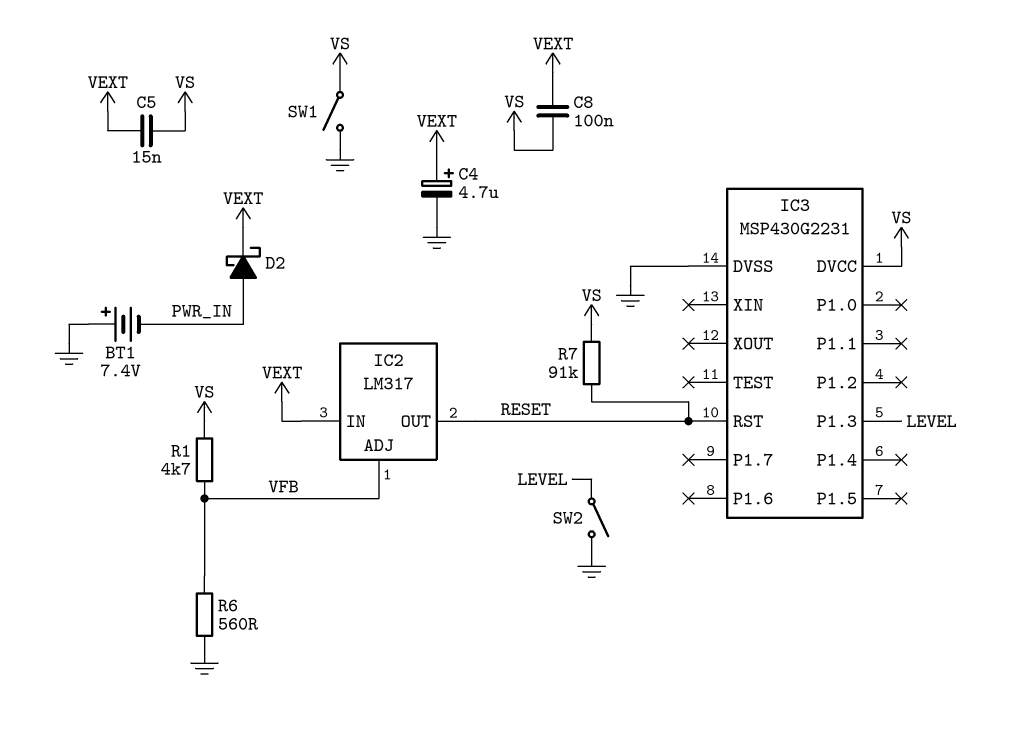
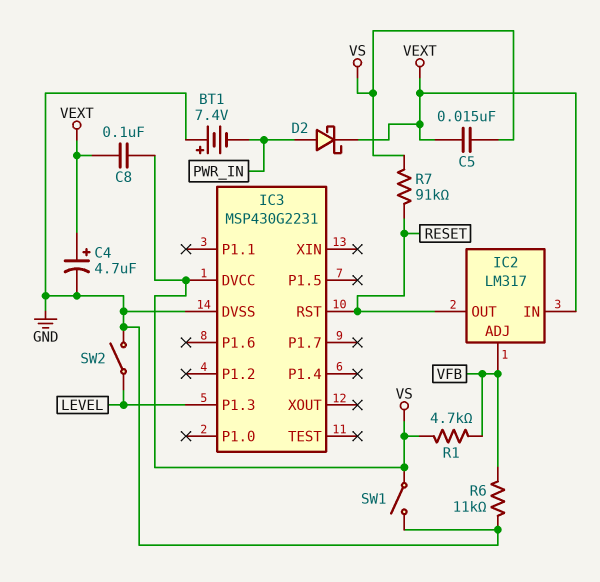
R6: 560 (GND, VFB) -> 11k (GND, VFB)

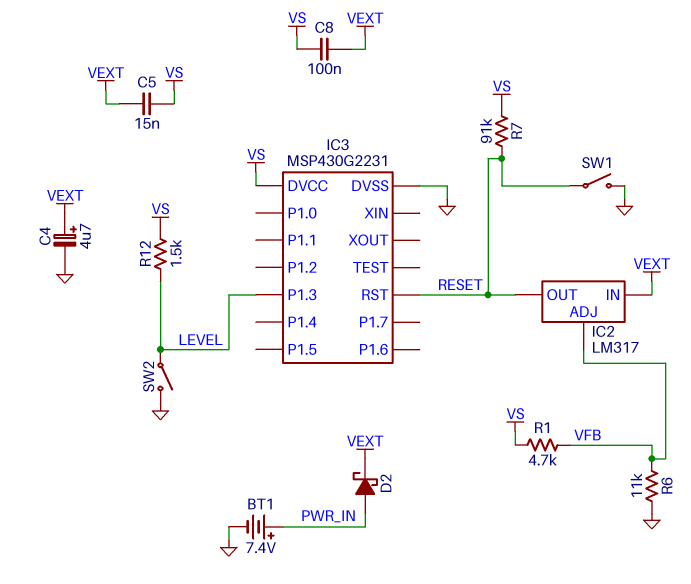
BT1: 7.4V (plus GND, minus PWR_IN) -> 7.4V (plus PWR_IN, minus GND)
R12: none -> 1.5k (LEVEL, VS)
SW1: switch (GND, VS) -> switch (GND, RESET)

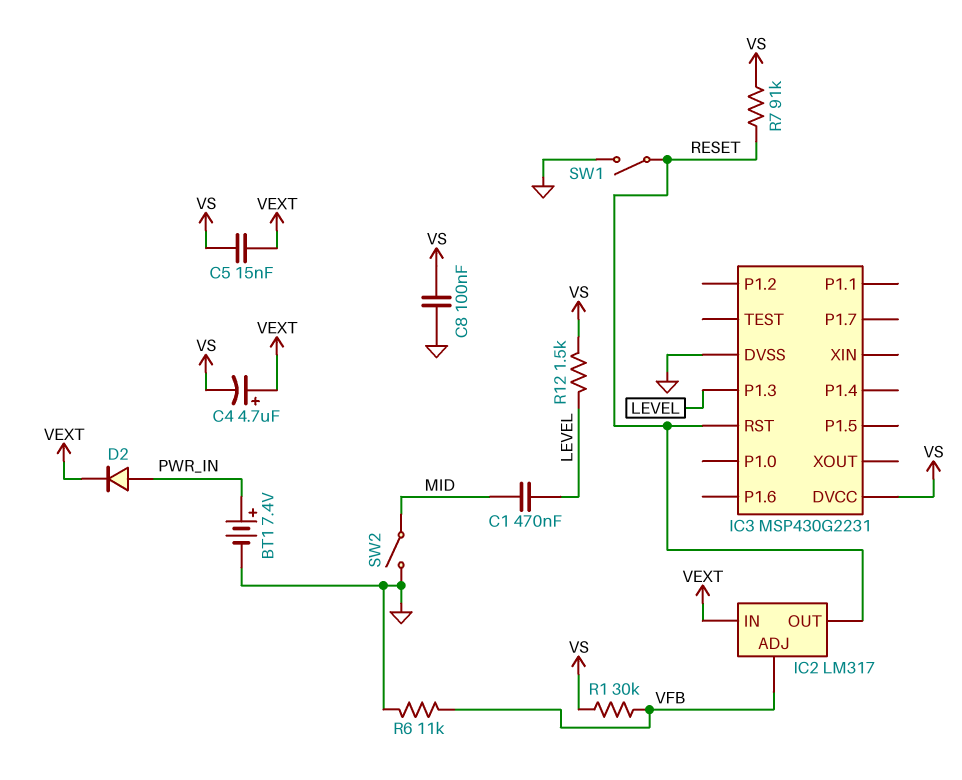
C1: none -> 470nF (LEVEL, MID)
C4: 4.7uF (plus VEXT, minus GND) -> 4.7uF (plus VEXT, minus VS)
C8: 100nF (VEXT, VS) -> 100nF (GND, VS)
D2: schottky (A PWR_IN, K VEXT) -> diode (A PWR_IN, K VEXT)
R1: 4.7k (VFB, VS) -> 30k (VFB, VS)
SW2: switch (GND, LEVEL) -> switch (GND, MID)

